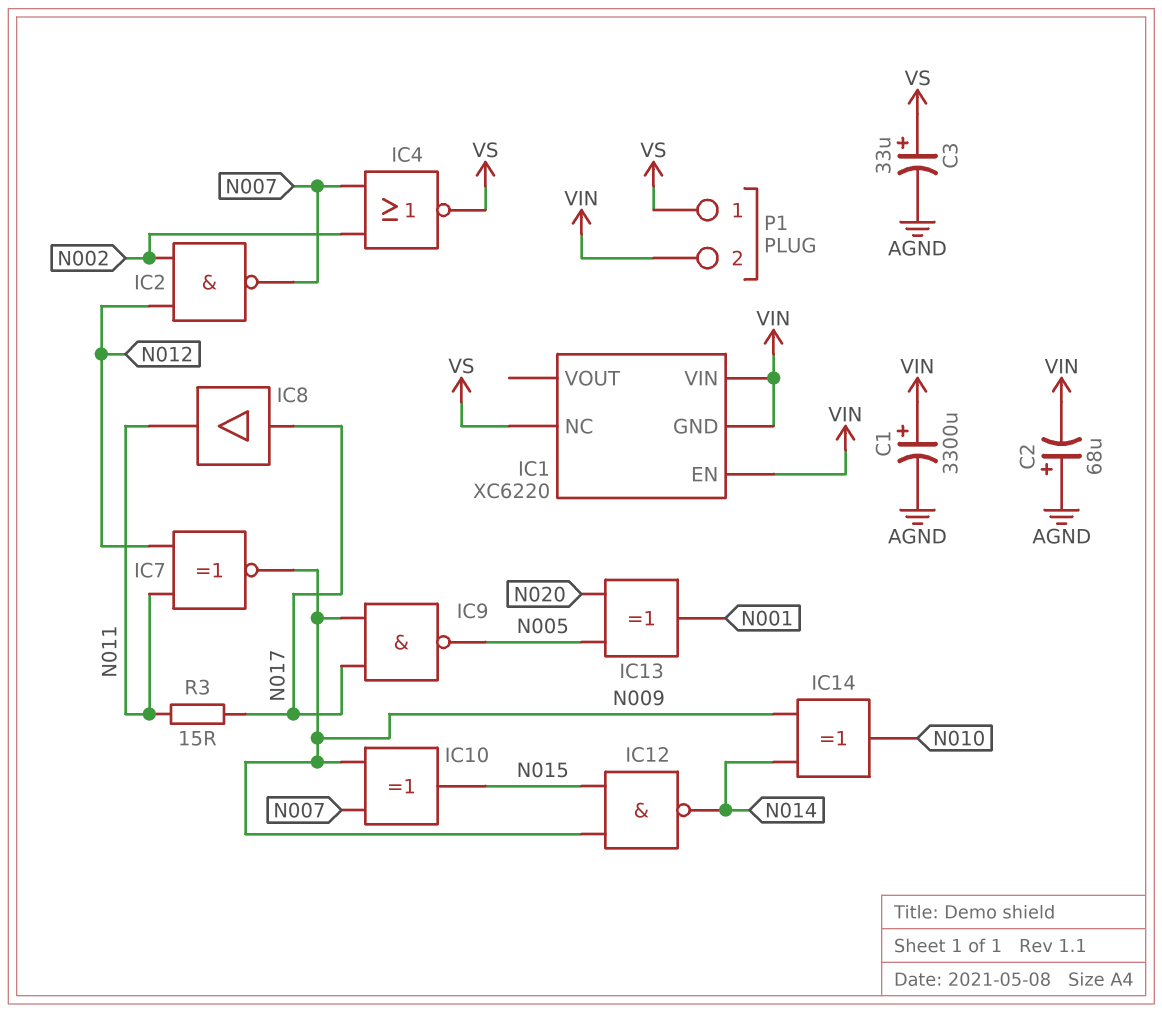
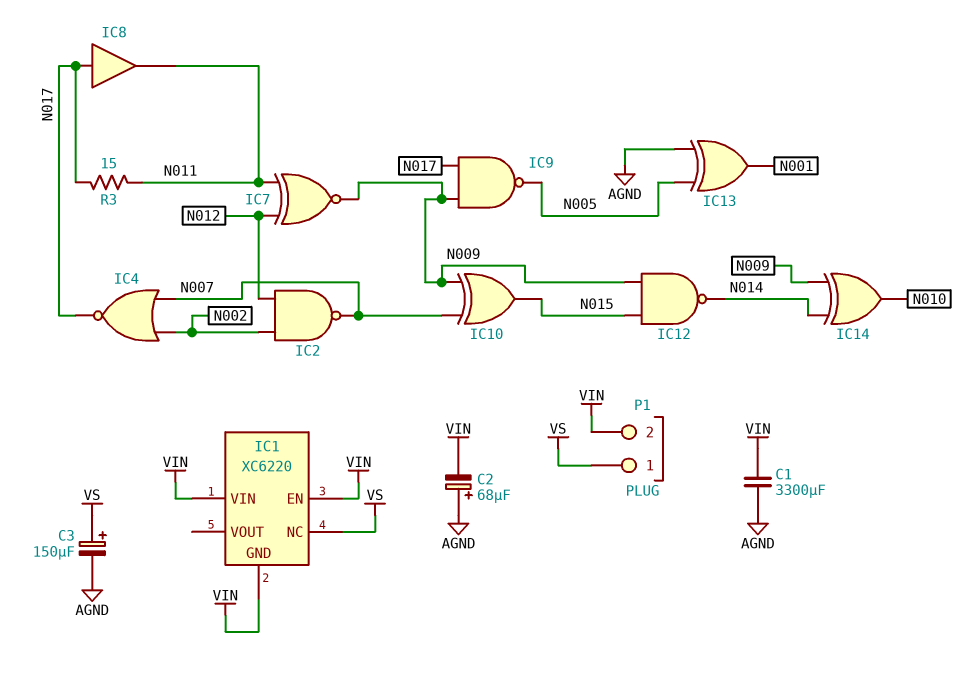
C1: 3300uF (plus VIN, minus AGND) -> 3300uF (AGND, VIN)
C3: 33uF (plus VS, minus AGND) -> 150uF (plus VS, minus AGND)
IC4: NOR (in N002, in N007, out VS) -> NOR (in N002, in N007, out N017)
IC13: XOR (in N005, in N020, out N001) -> XOR (in AGND, in N005, out N001)

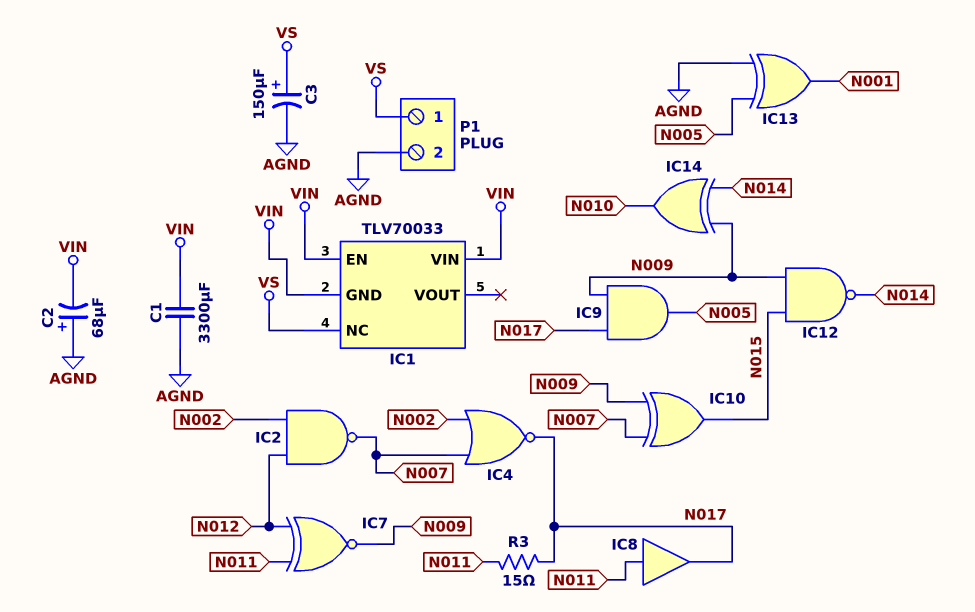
IC1: XC6220 -> TLV70033
IC8: buffer (in N017, out N011) -> buffer (in N011, out N017)
IC9: NAND (in N009, in N017, out N005) -> AND (in N009, in N017, out N005)
P1 pin 2: VIN -> AGND

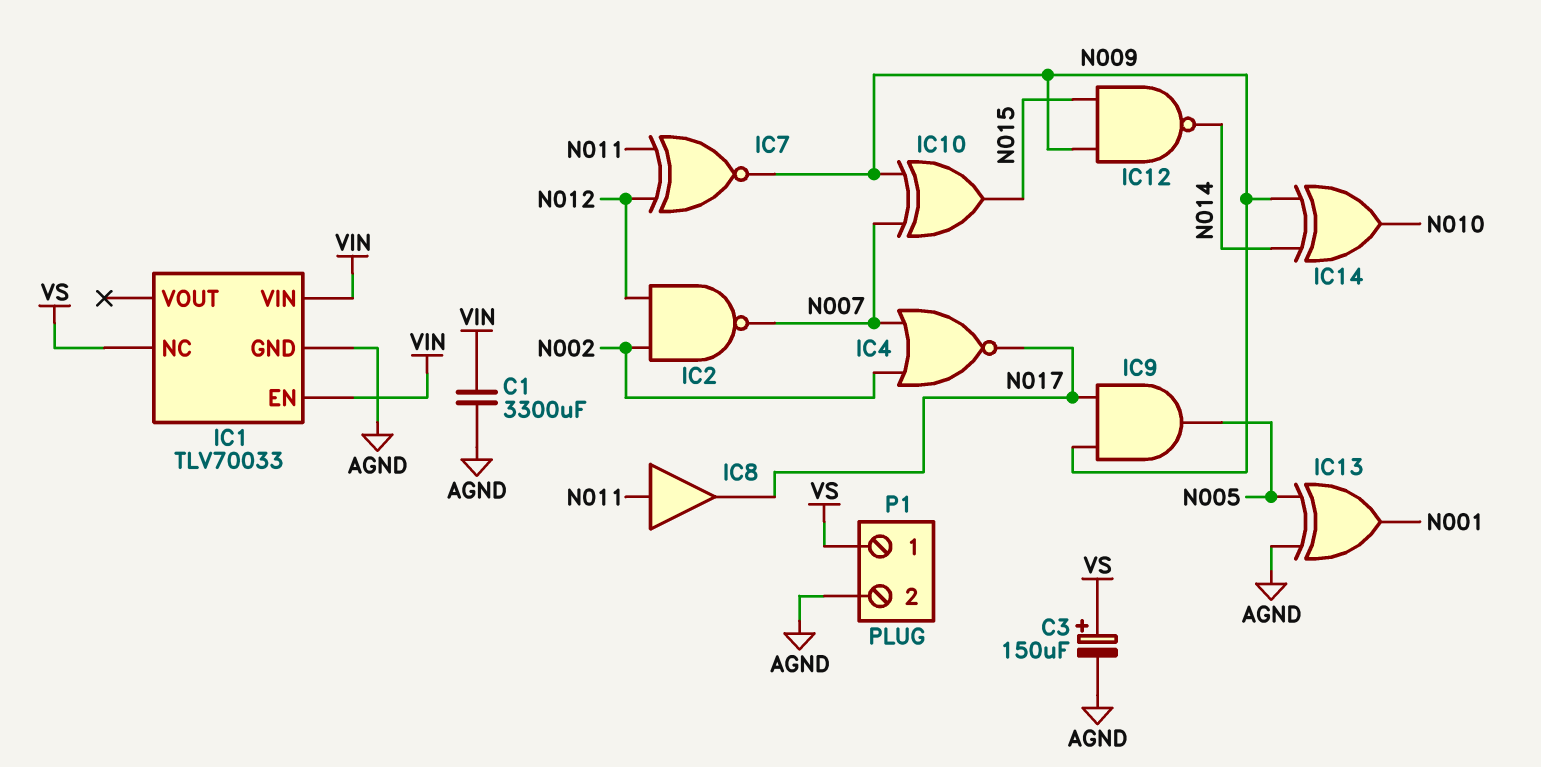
C2: 68uF (plus AGND, minus VIN) -> none
IC1 pin GND: VIN -> AGND
R3: 15 (N011, N017) -> none

